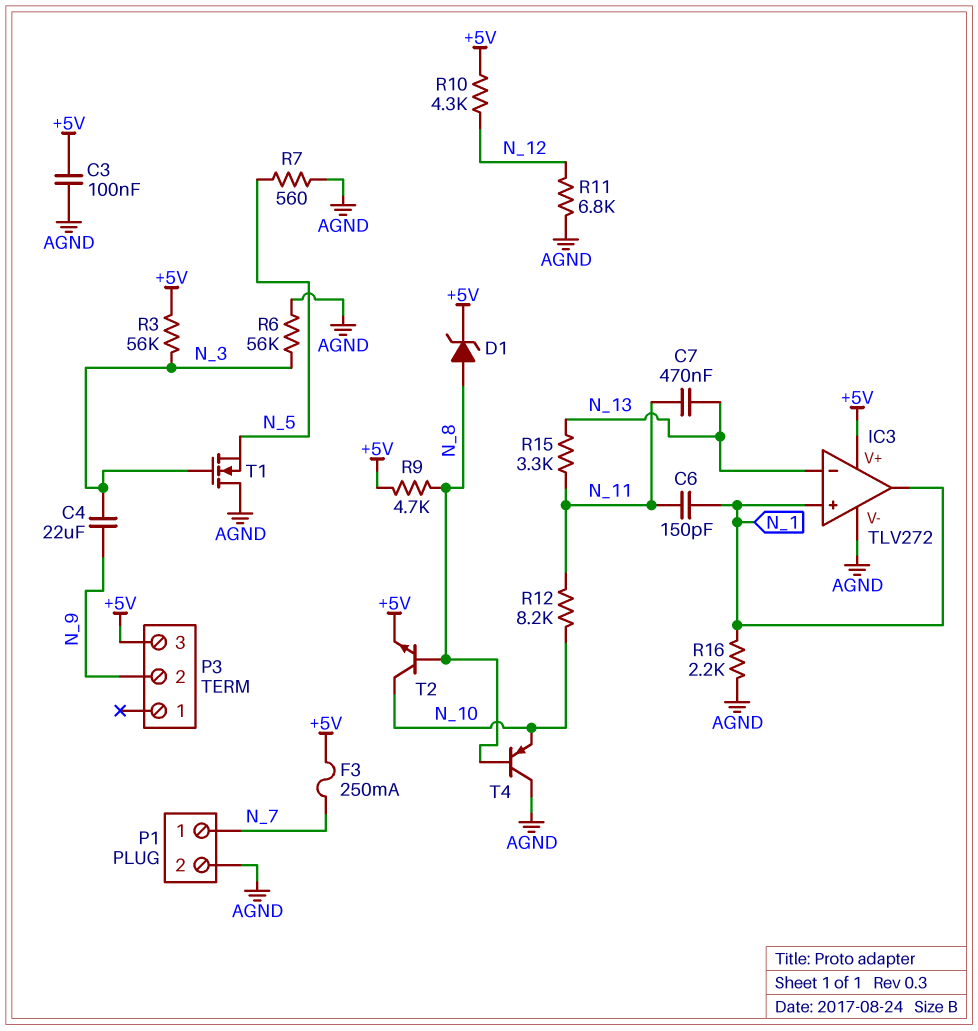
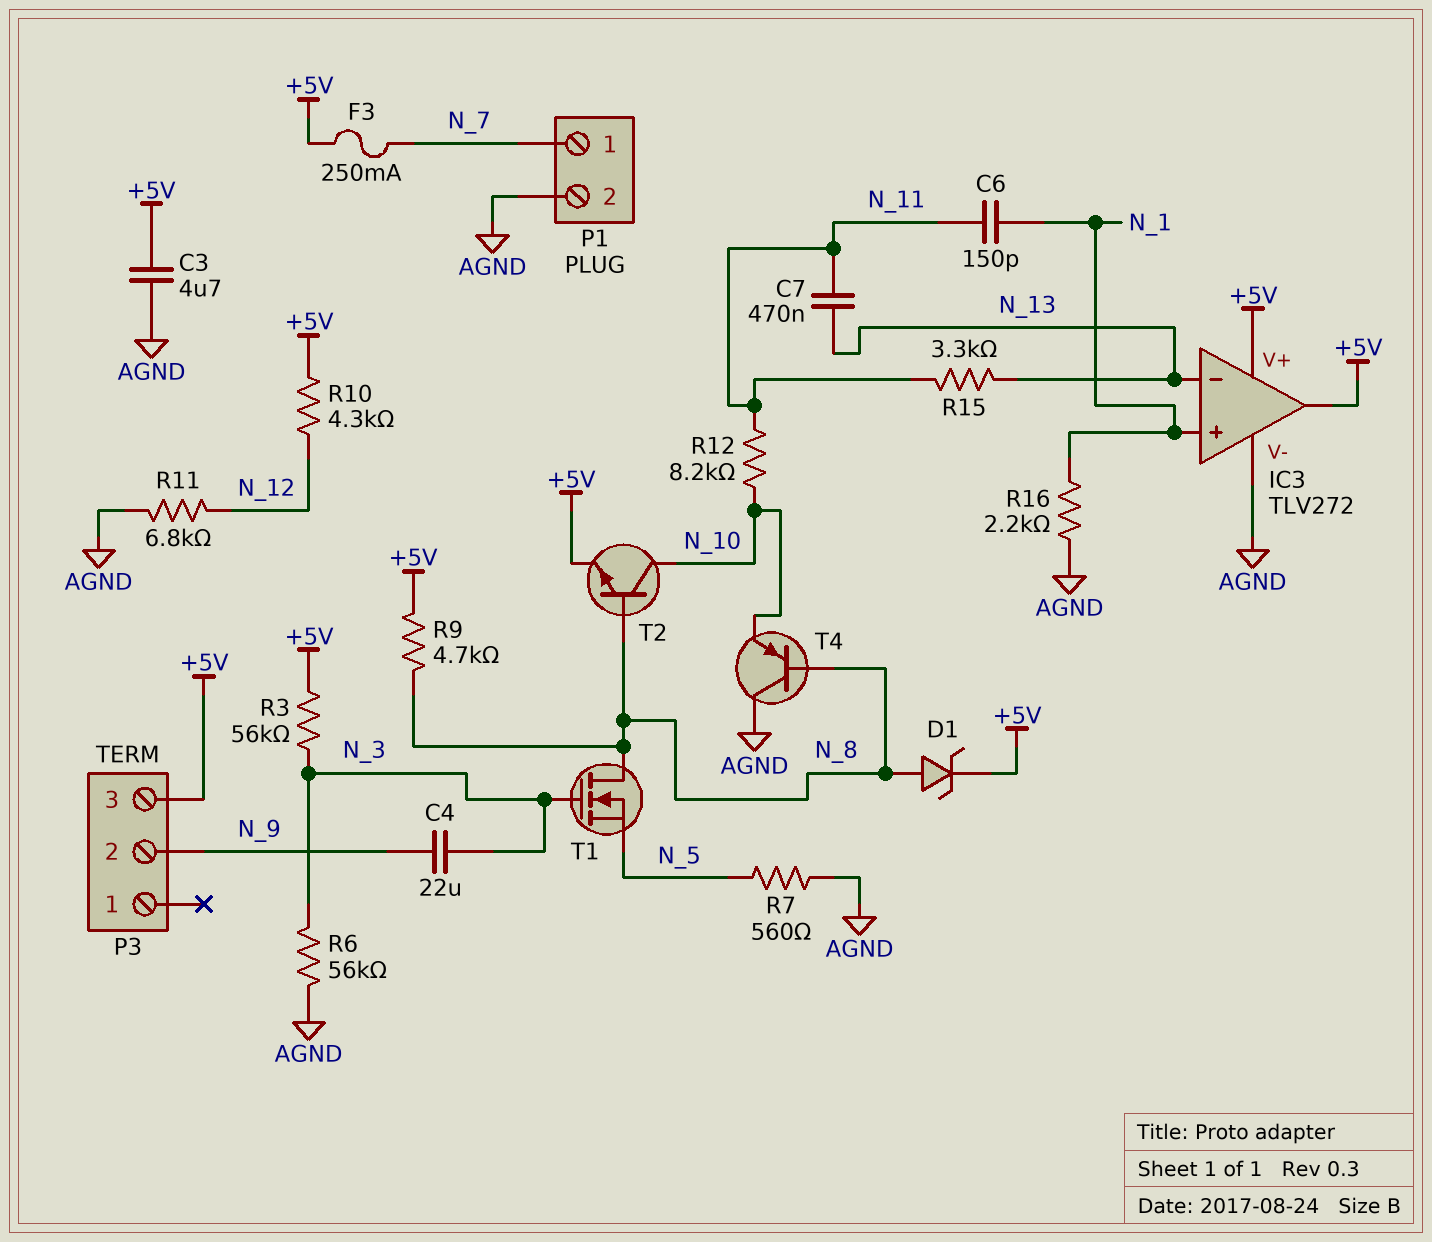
C3: 100nF (+5V, AGND) -> 4.7uF (+5V, AGND)
IC3 pin out: N_1 -> +5V
T1: NMOS (G N_3, D AGND, S N_5) -> NMOS (G N_3, D N_8, S N_5)

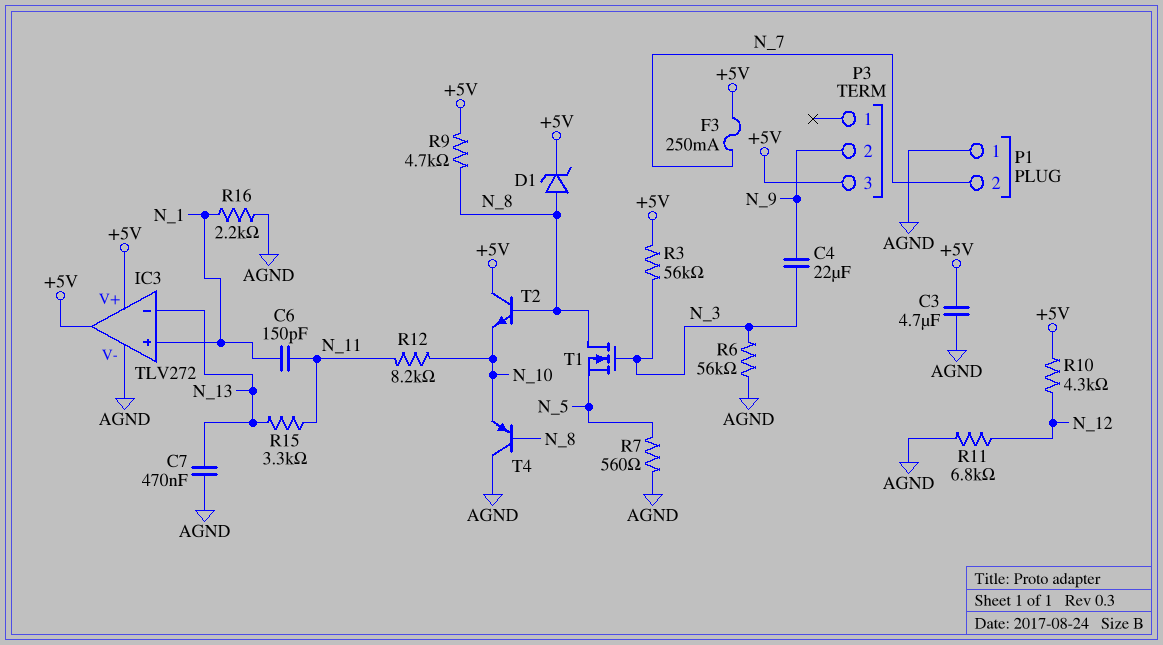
C7: 470nF (N_11, N_13) -> 470nF (AGND, N_13)
P1 pin 1: N_7 -> AGND
P1 pin 2: AGND -> N_7
T2: NPN (B N_8, C N_10, E +5V) -> NPN (B N_8, C +5V, E N_10)

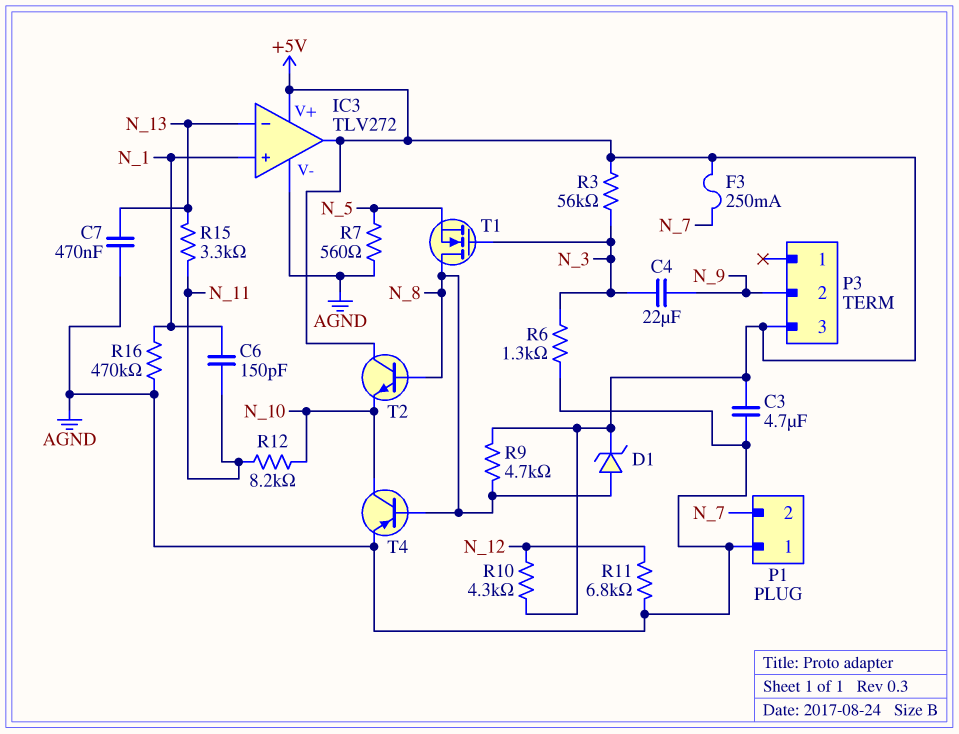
R6: 56k (AGND, N_3) -> 1.3k (AGND, N_3)
R16: 2.2k (AGND, N_1) -> 470k (AGND, N_1)
T4: PNP (B N_8, C AGND, E N_10) -> PNP (B N_8, C N_10, E AGND)

